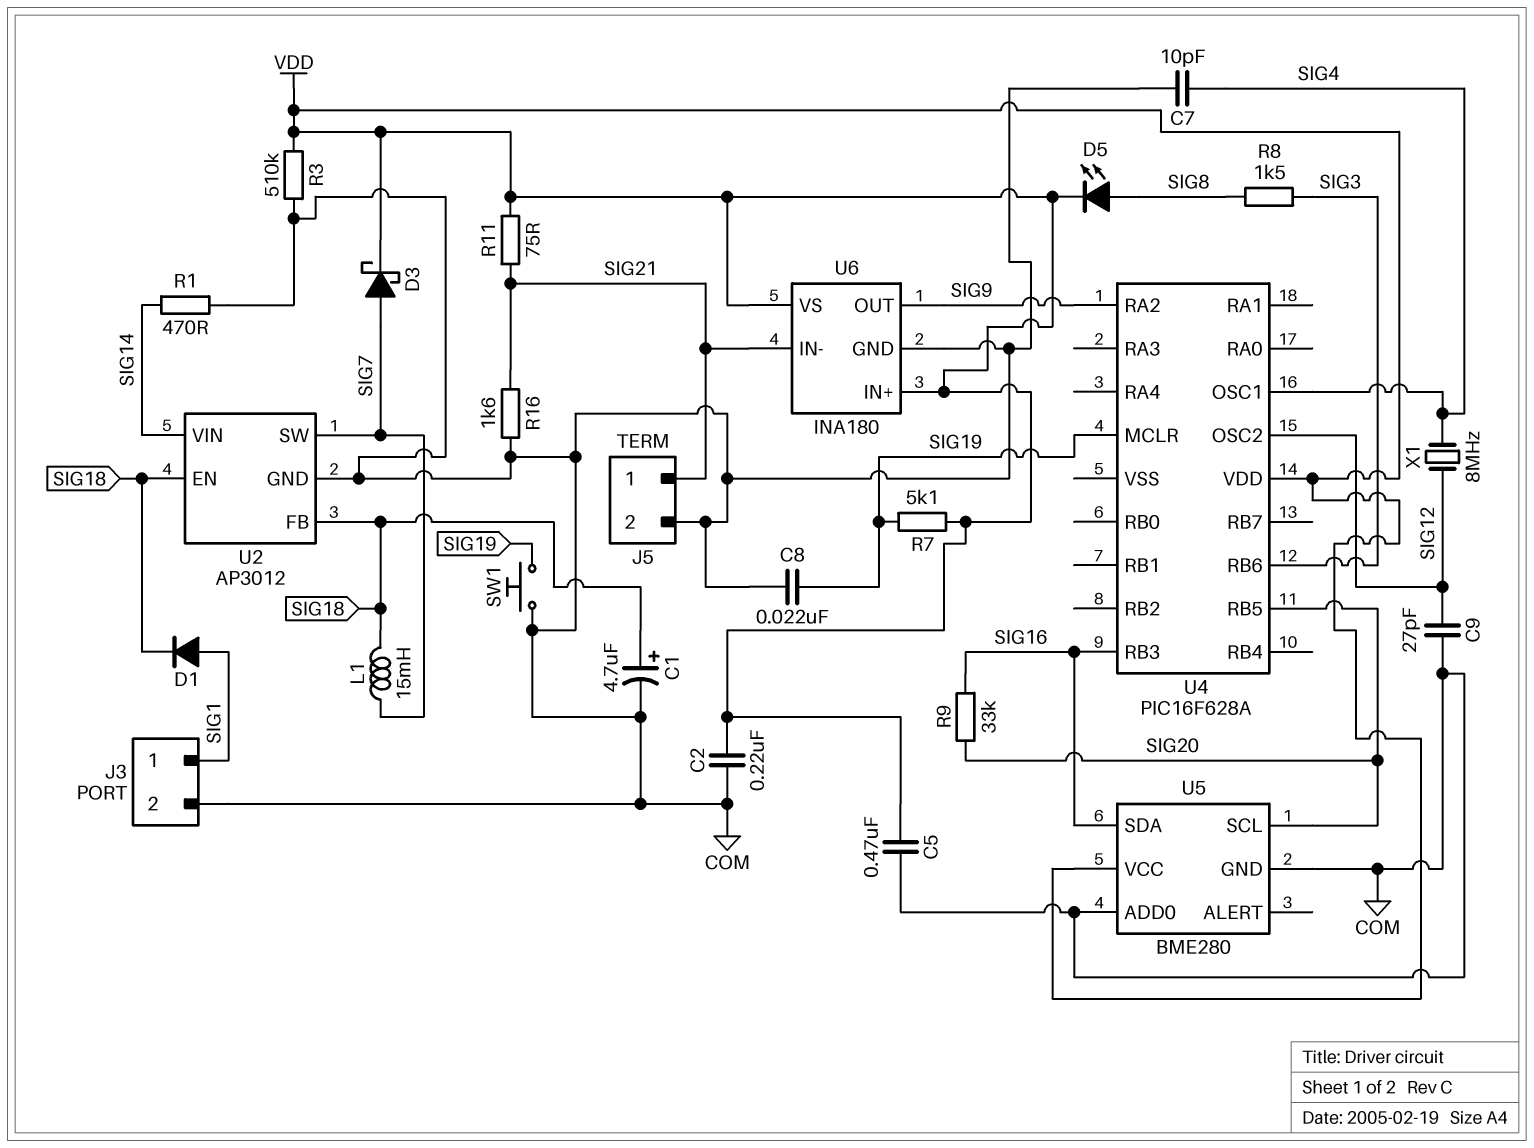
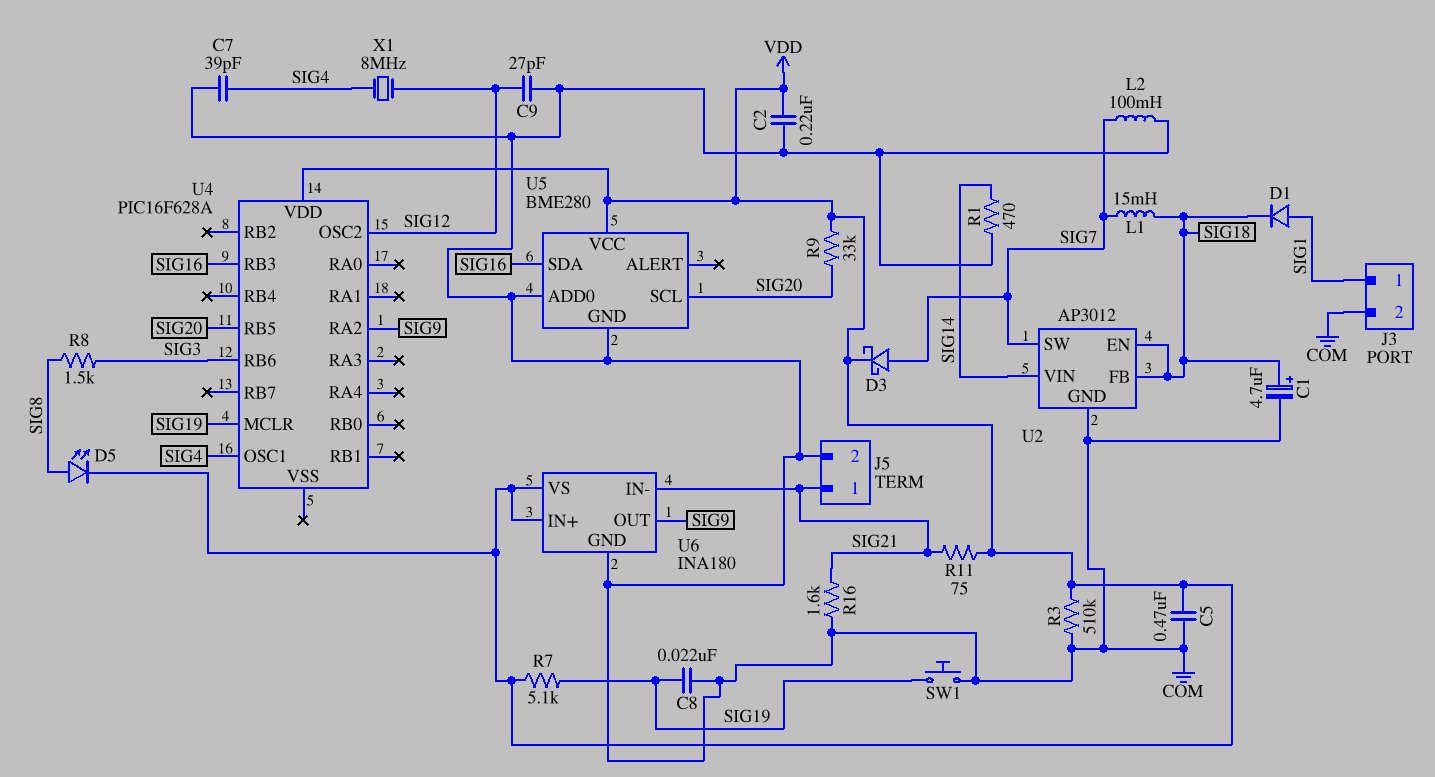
C7: 10pF (COM, SIG4) -> 39pF (COM, SIG4)
L2: none -> 100mH (COM, SIG7)
R9: 33k (SIG16, SIG20) -> 33k (SIG20, VDD)

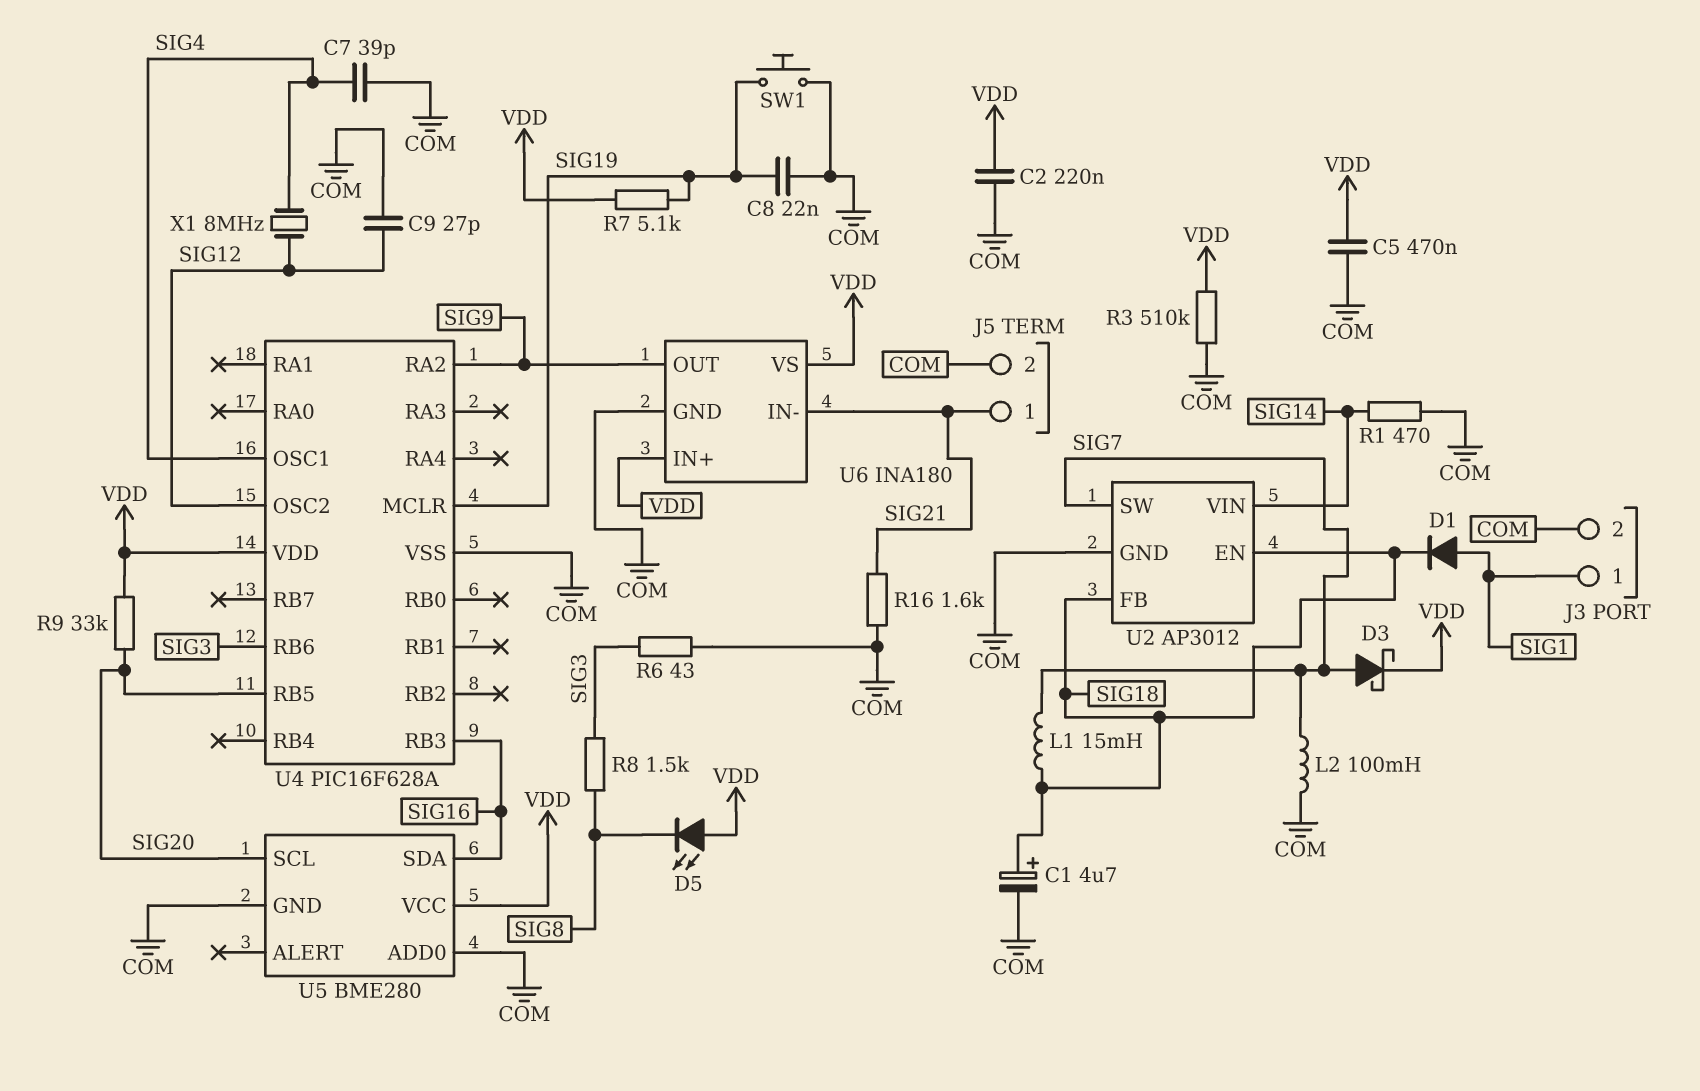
D5: LED (A SIG8, K VDD) -> LED (A VDD, K SIG8)
R6: none -> 43 (COM, SIG3)
R11: 75 (SIG21, VDD) -> none
U4 pin VSS: none -> COM

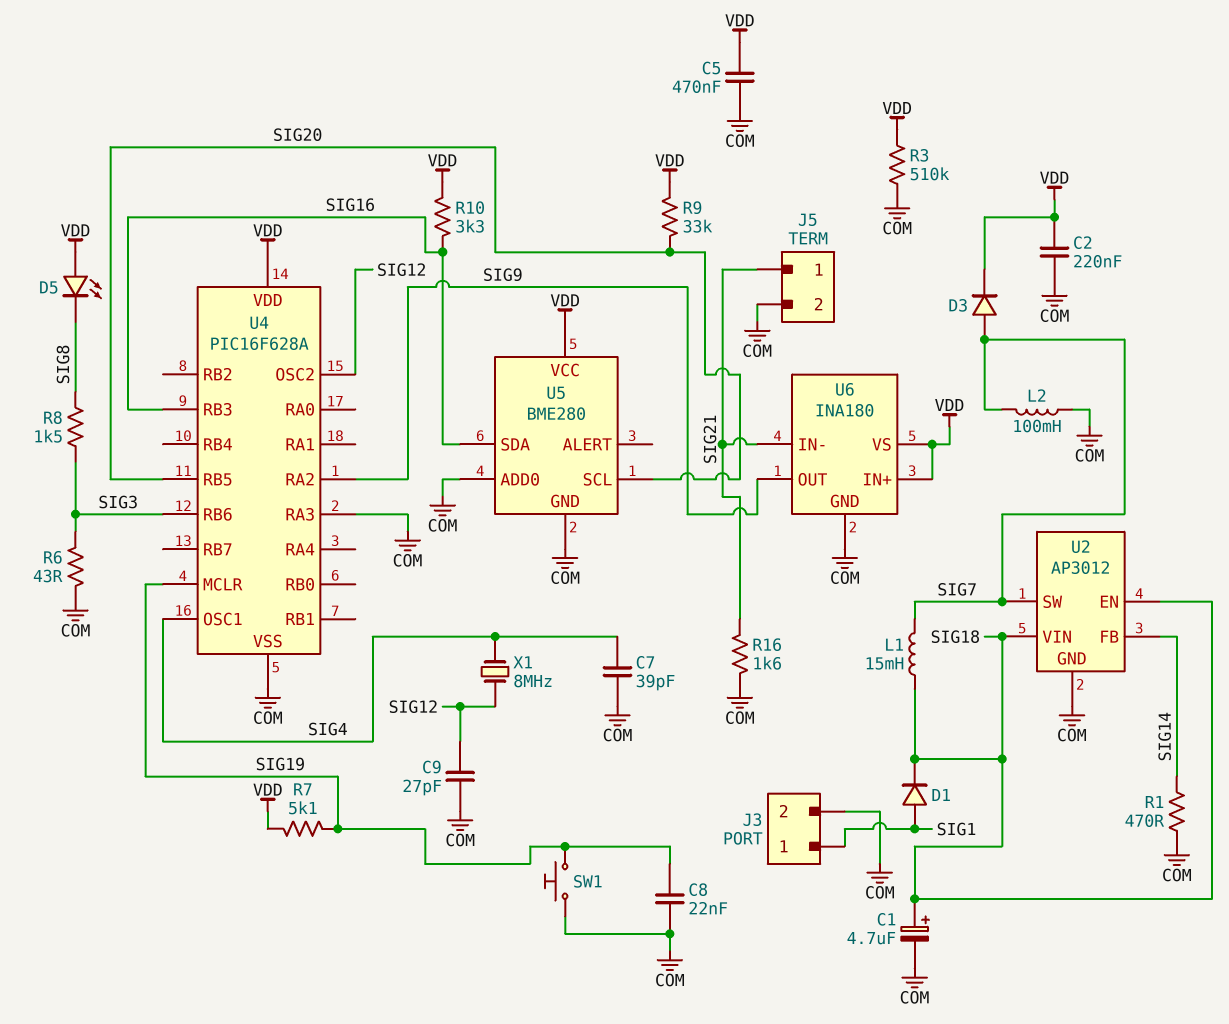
D3: schottky (A SIG7, K VDD) -> diode (A SIG7, K VDD)
R10: none -> 3.3k (SIG16, VDD)
U2 pin FB: SIG18 -> SIG14
U2 pin VIN: SIG14 -> SIG18
U4 pin RA3: none -> COM

